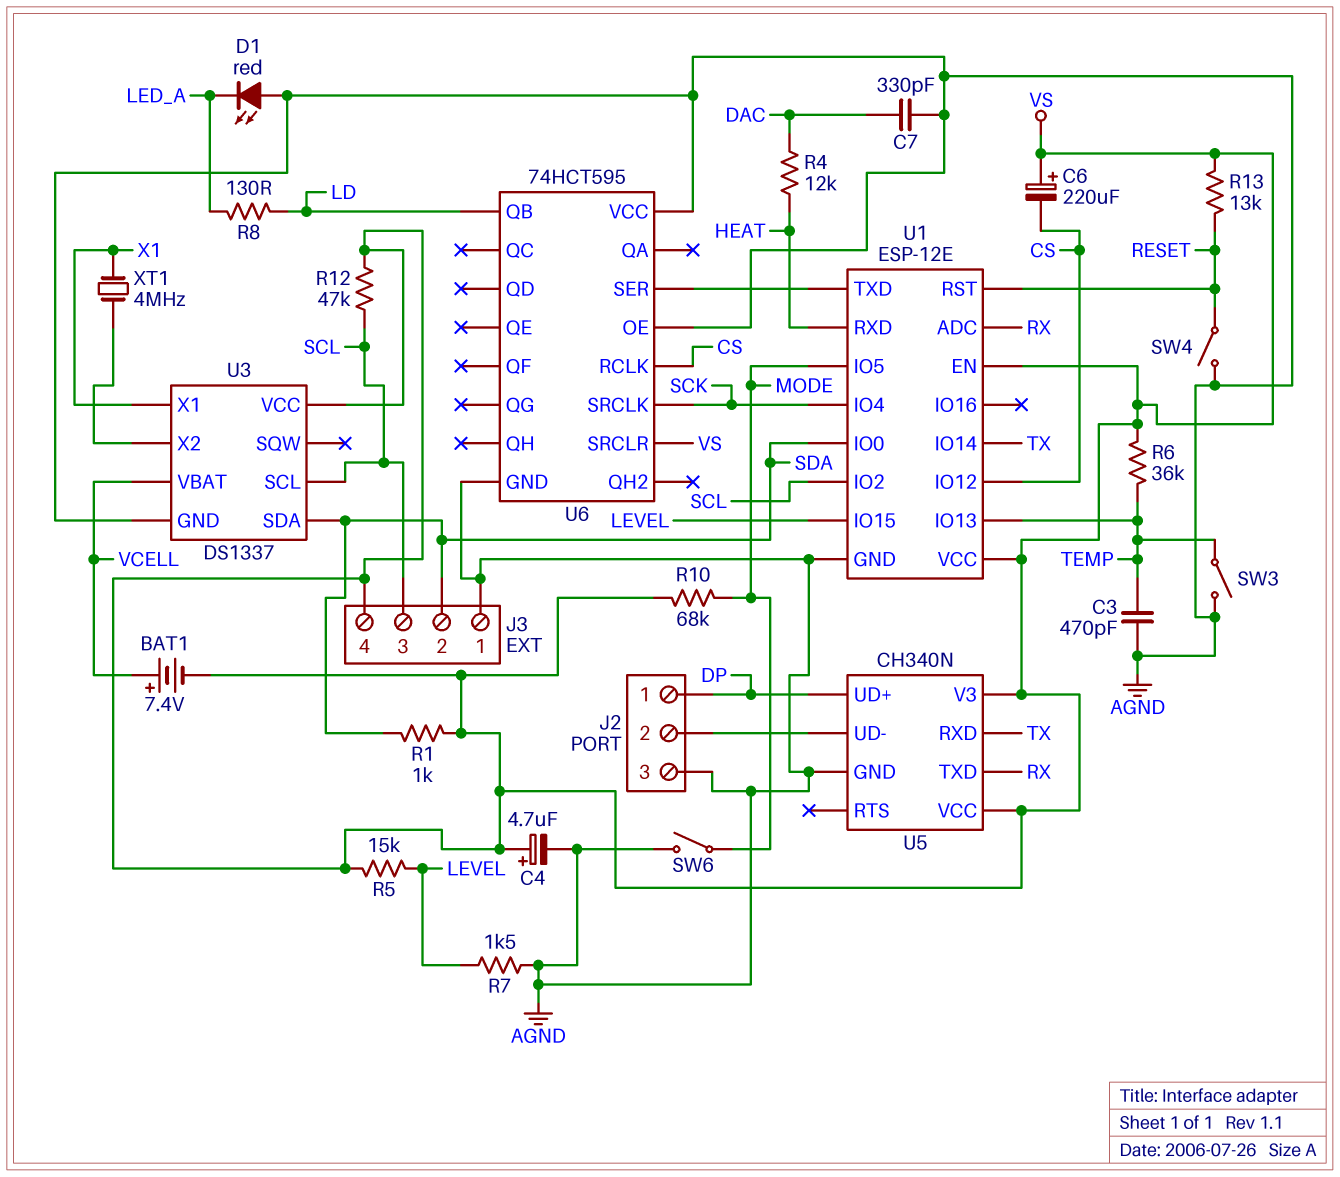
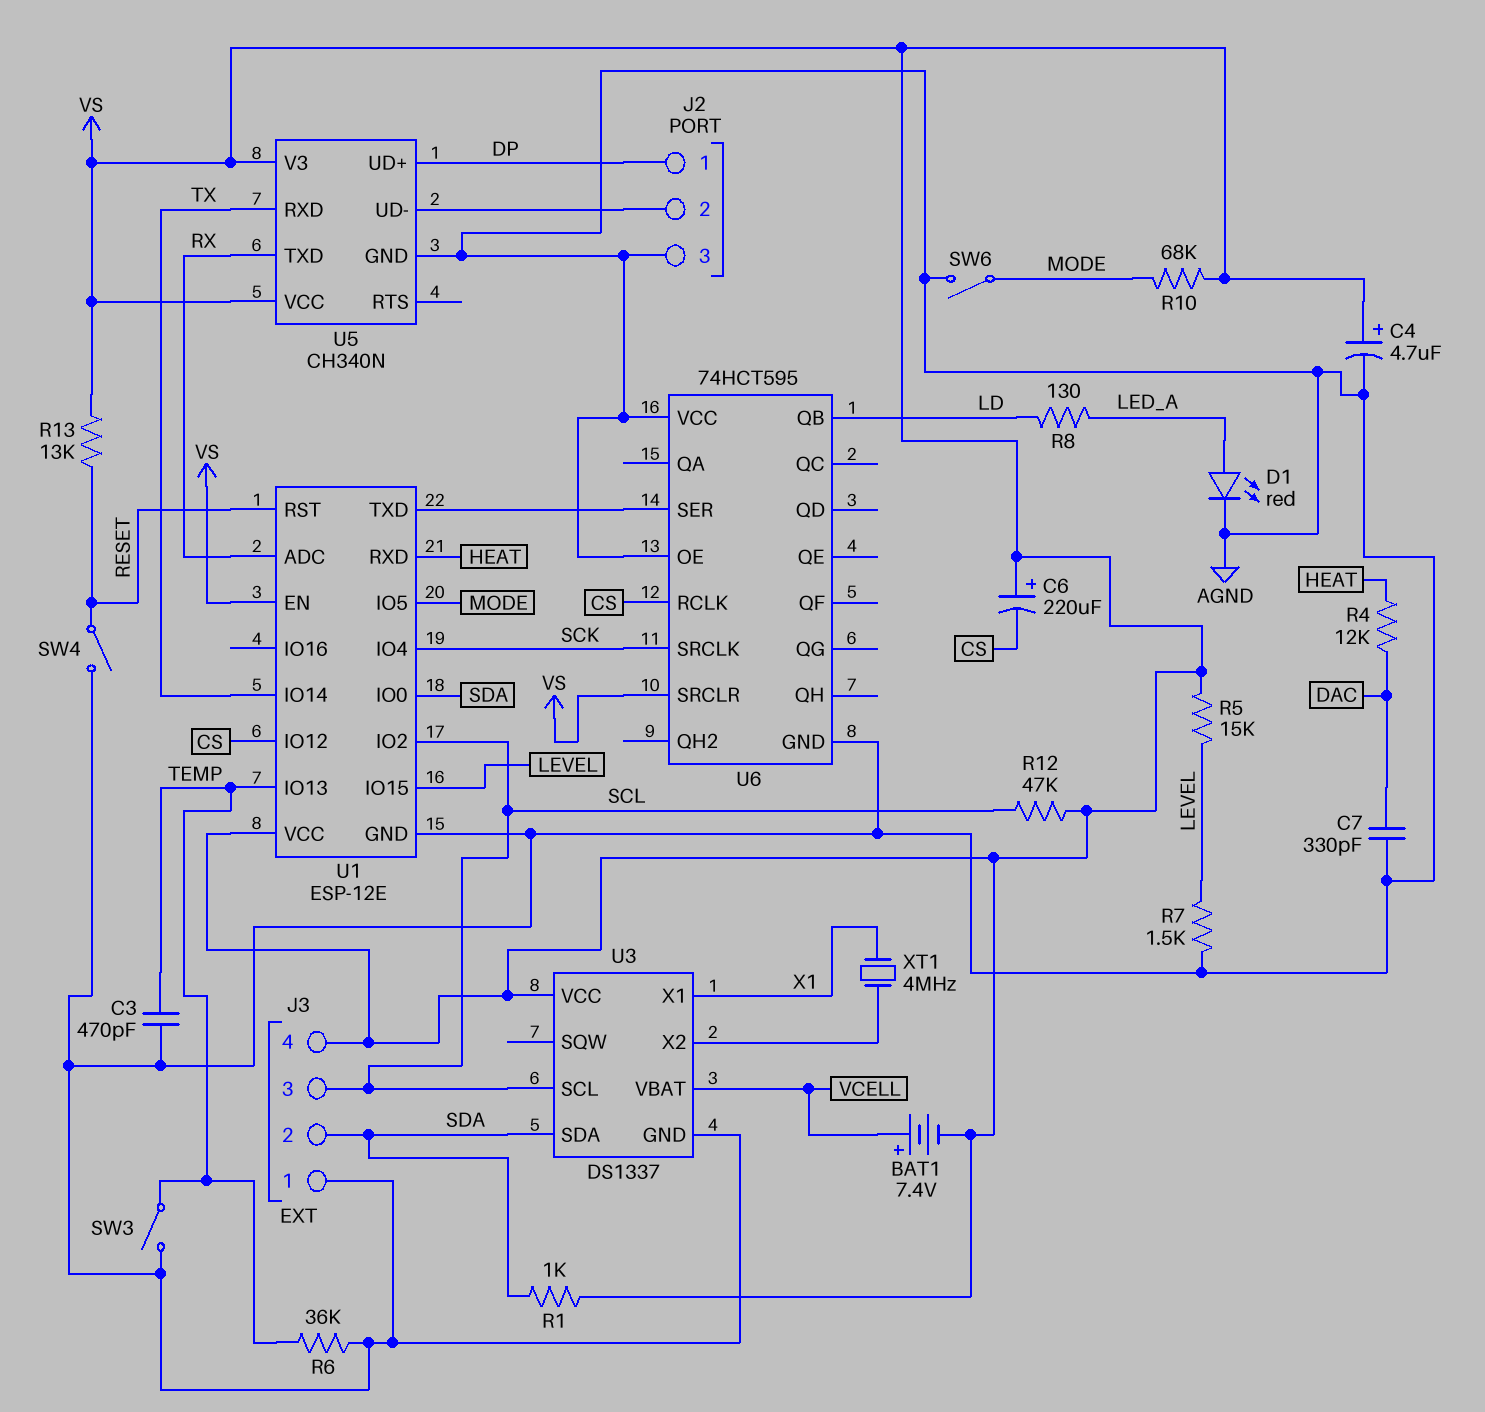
D1: LED red (A AGND, K LED_A) -> LED red (A LED_A, K AGND)
R6: 36k (TEMP, VS) -> 36k (AGND, TEMP)

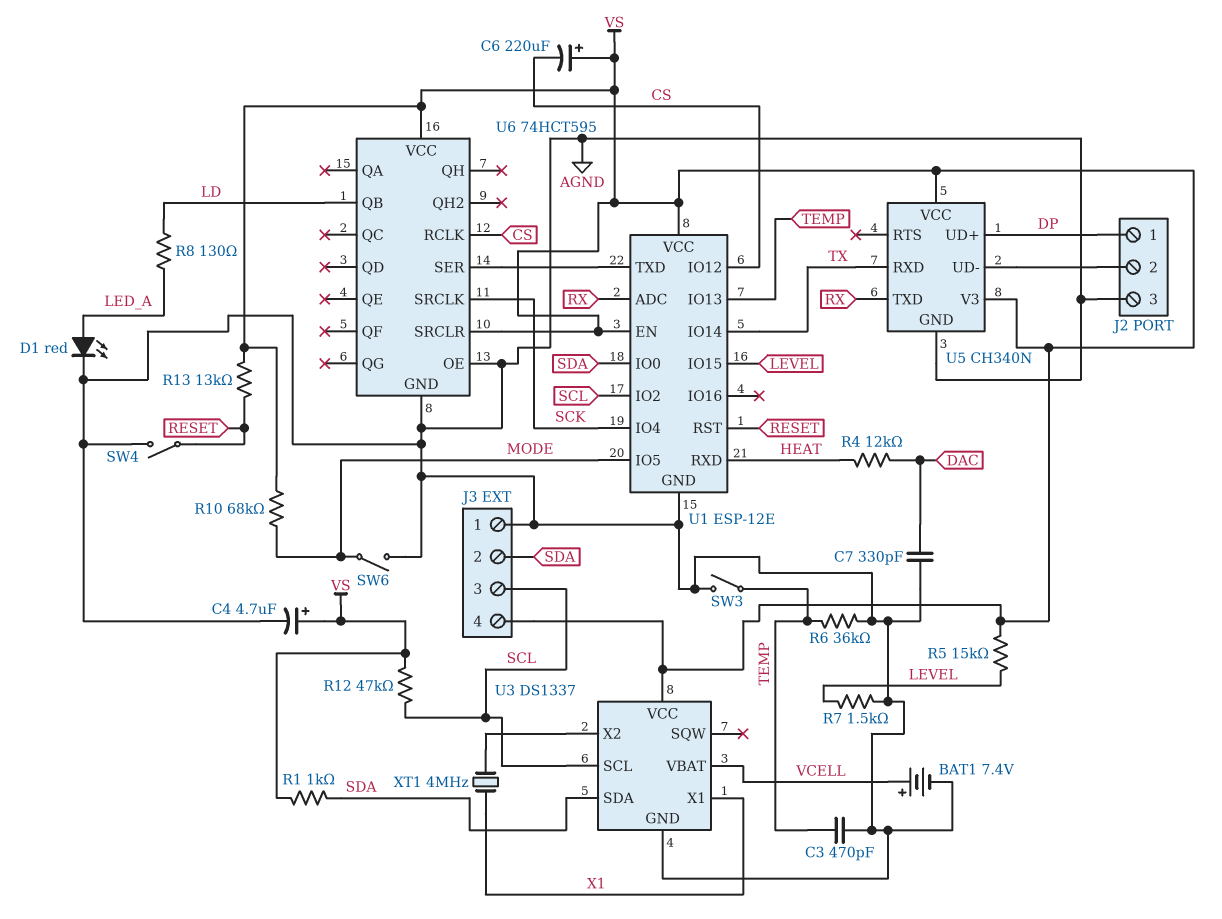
BAT1: 7.4V (plus VCELL, minus VS) -> 7.4V (plus VCELL, minus AGND)
U6 pin VCC: AGND -> VS

